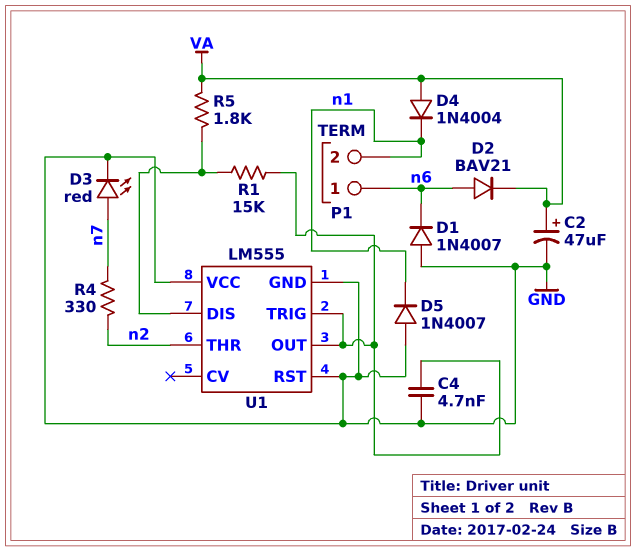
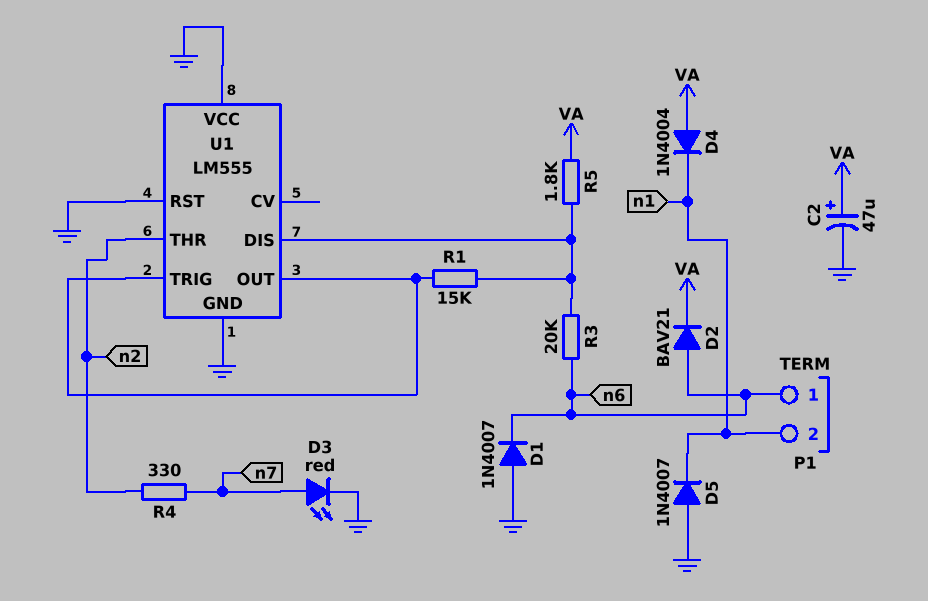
C4: 4.7nF (GND, U1/OUT) -> none
R3: none -> 20k (U1/DIS, n6)

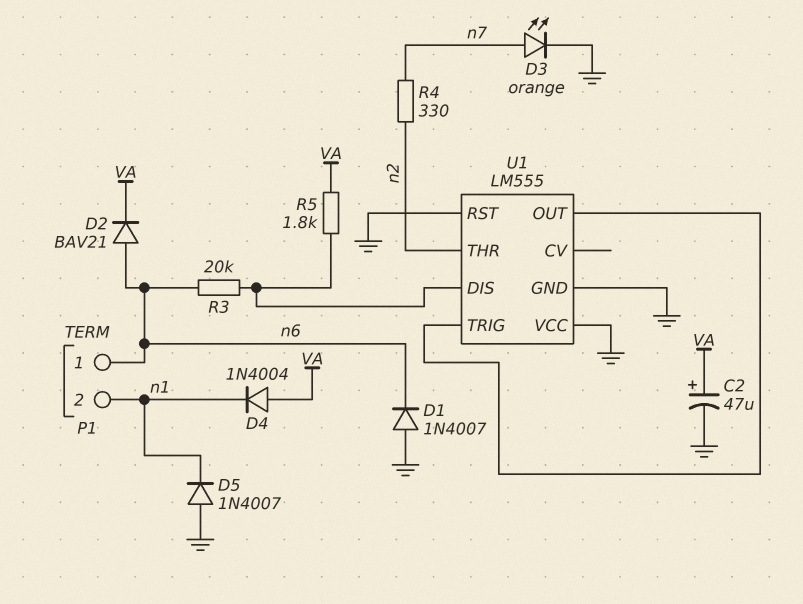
D3: LED red (A n7, K GND) -> LED orange (A n7, K GND)
R1: 15k (U1/DIS, U1/OUT) -> none

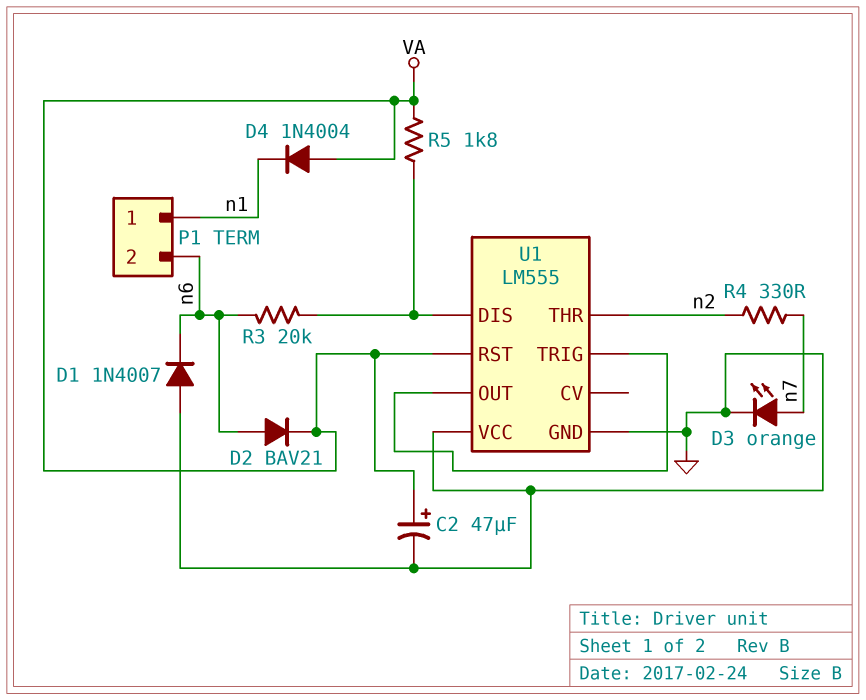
D5: diode 1N4007 (A GND, K n1) -> none
P1 pin 1: n6 -> n1
P1 pin 2: n1 -> n6
U1 pin RST: GND -> VA

